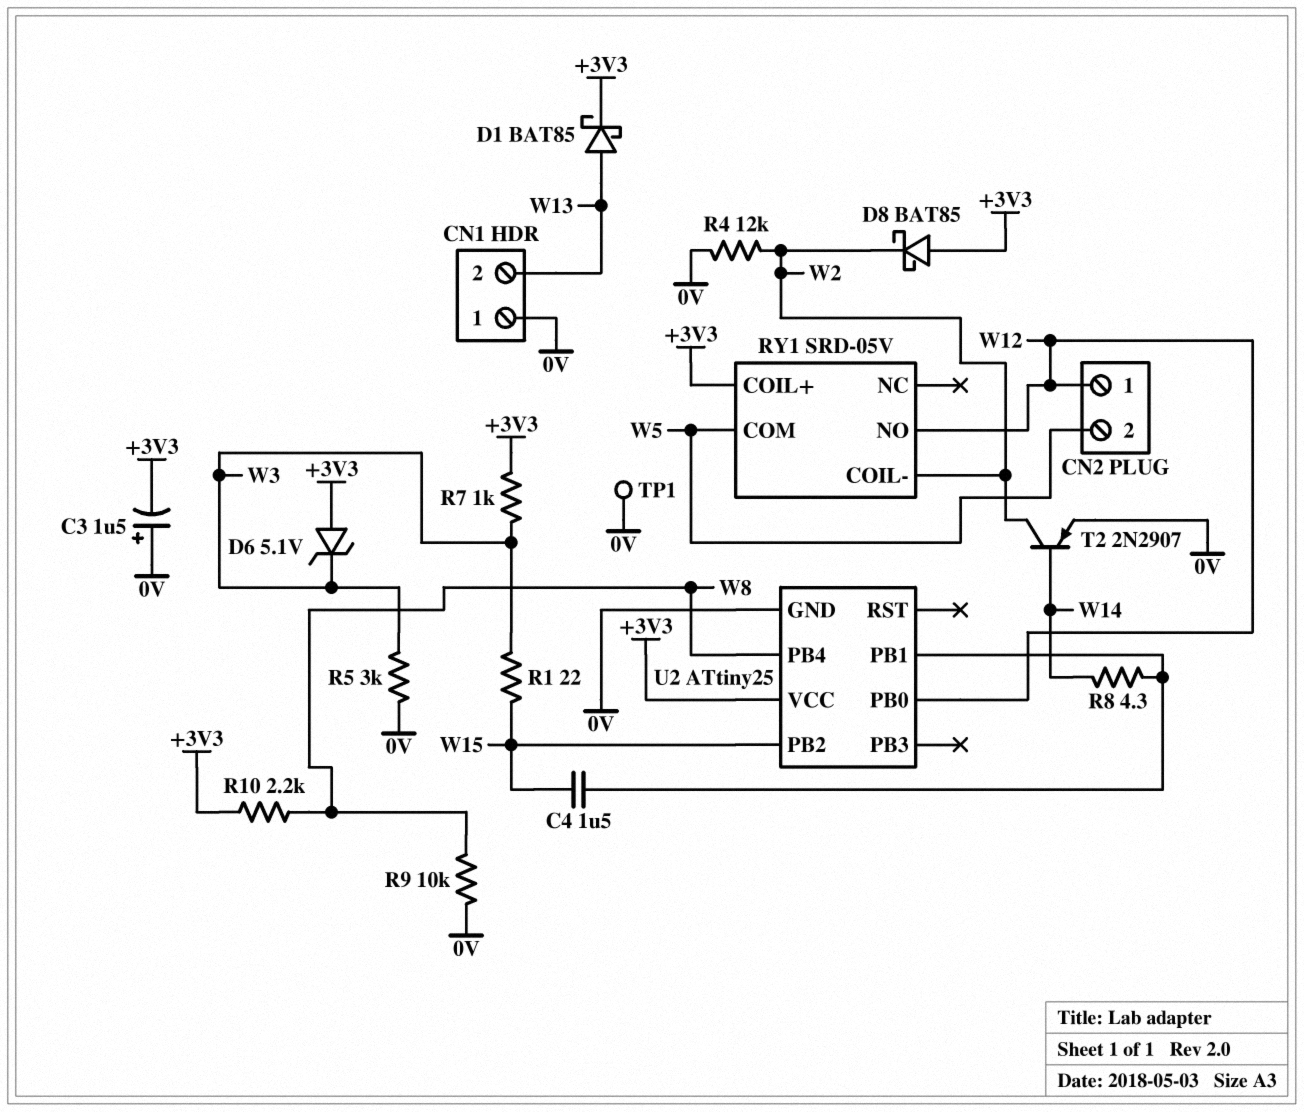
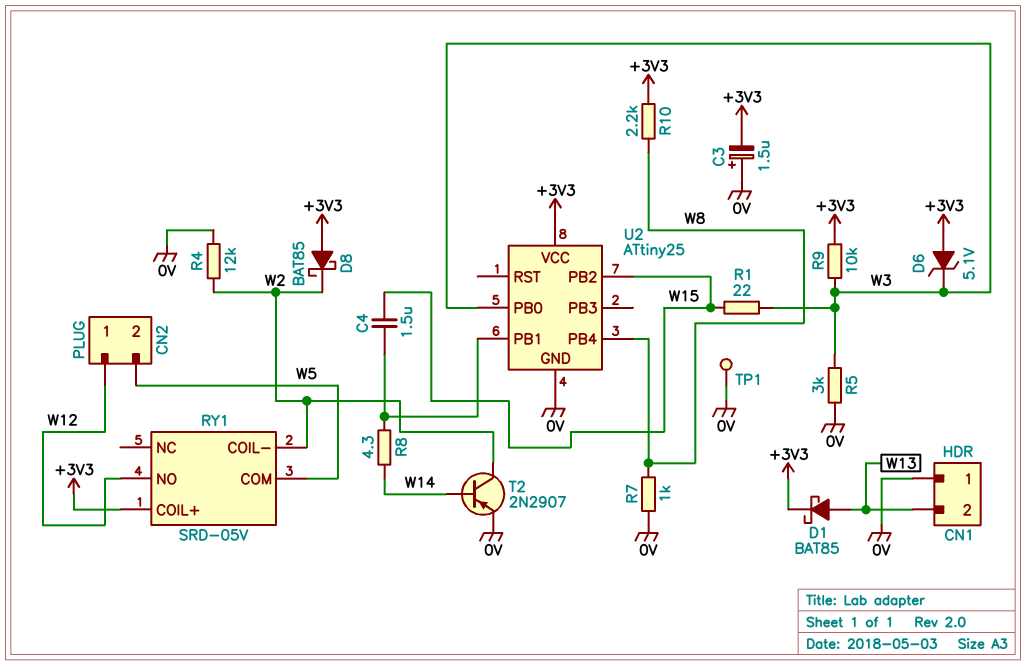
R7: 1k (+3V3, W3) -> 1k (0V, W8)
R9: 10k (0V, W8) -> 10k (+3V3, W3)
U2 pin PB0: W12 -> W3

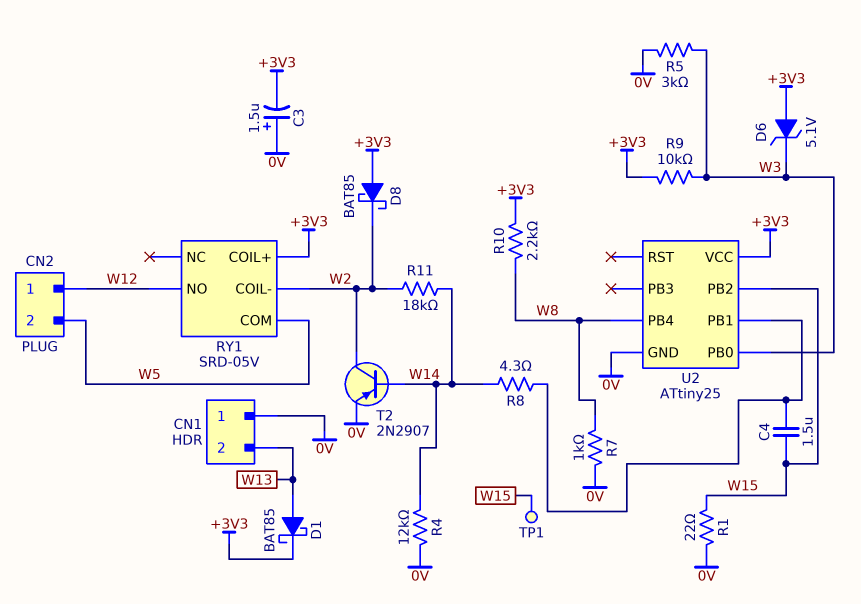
R1: 22 (W3, W15) -> 22 (0V, W15)
R4: 12k (0V, W2) -> 12k (0V, W14)
R11: none -> 18k (W2, W14)
TP1: test point (0V) -> test point (W15)

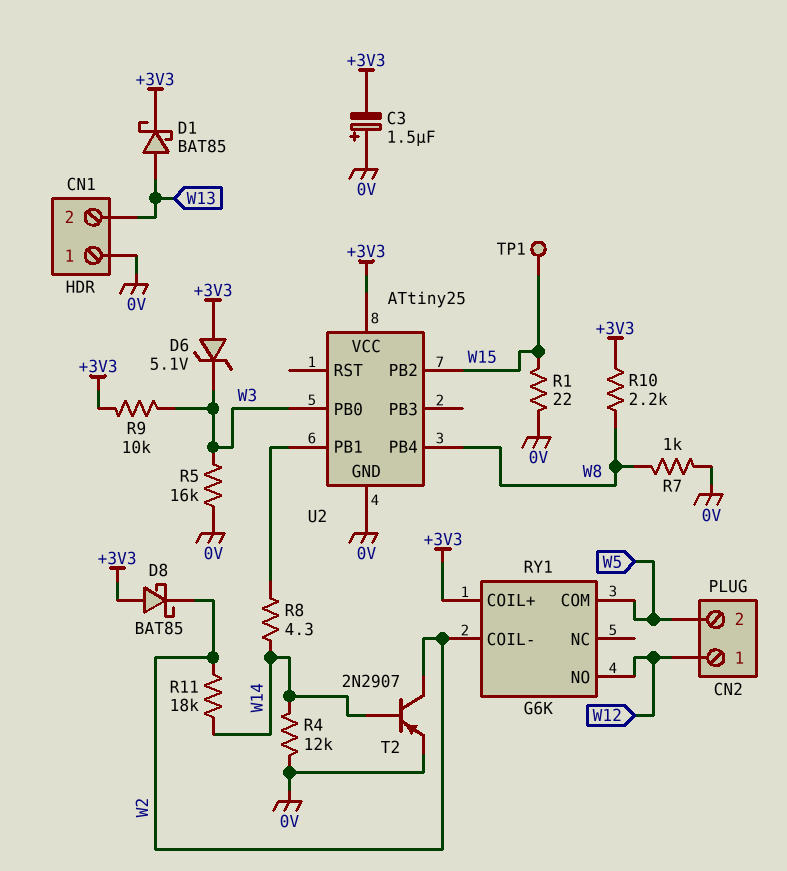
C4: 1.5uF (U2/PB1, W15) -> none
R5: 3k (0V, W3) -> 16k (0V, W3)
RY1: SRD-05V -> G6K

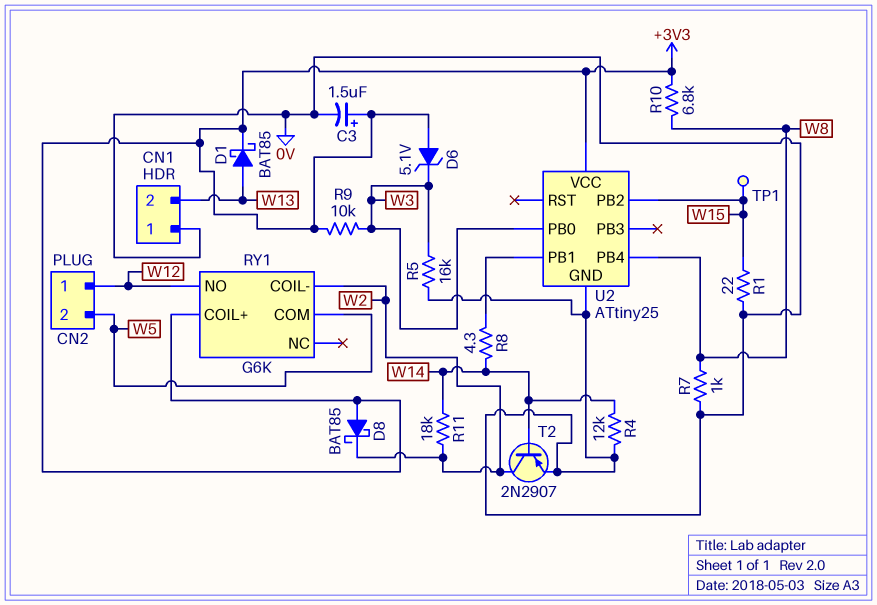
C3: 1.5uF (plus 0V, minus +3V3) -> 1.5uF (plus +3V3, minus 0V)
R10: 2.2k (+3V3, W8) -> 6.8k (+3V3, W8)

